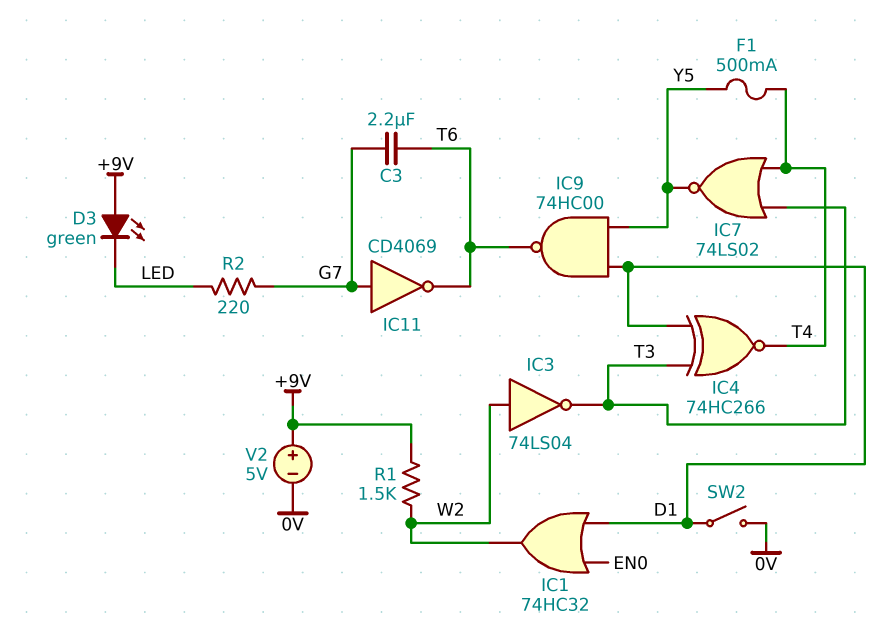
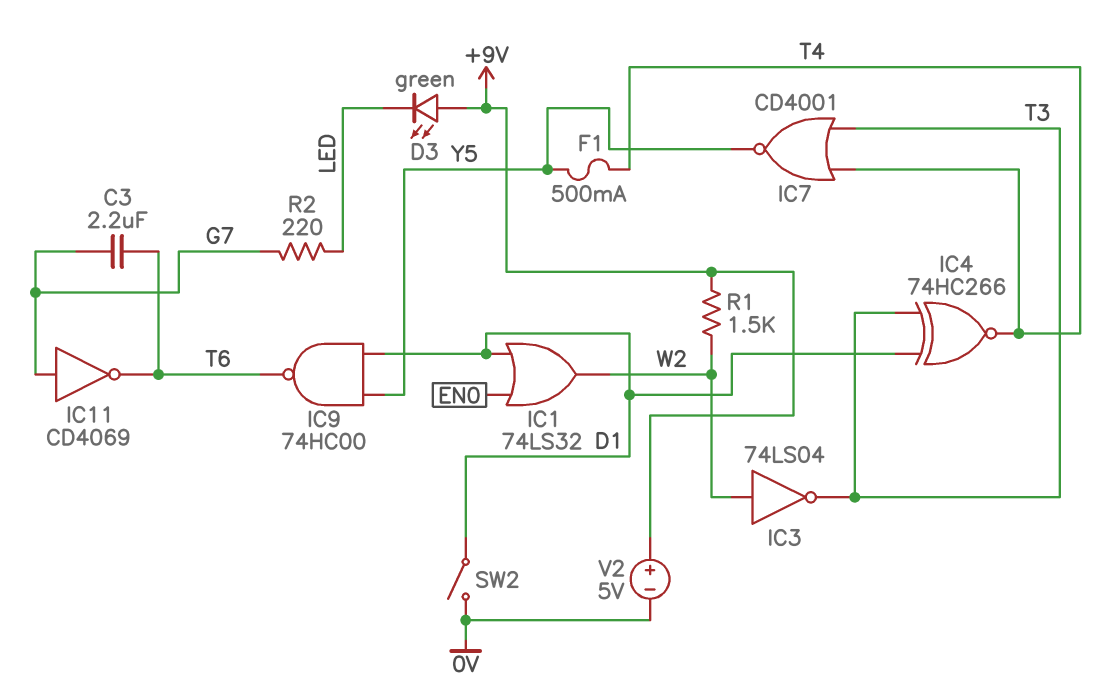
IC1: OR 74HC32 (in D1, in EN0, out W2) -> OR 74LS32 (in D1, in EN0, out W2)
IC7: NOR 74LS02 (in T3, in T4, out Y5) -> NOR CD4001 (in T3, in T4, out Y5)

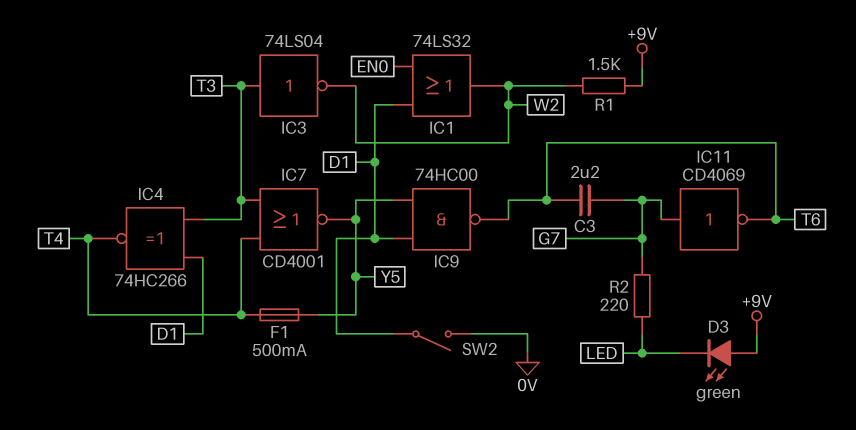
IC3: NOT 74LS04 (in W2, out T3) -> NOT 74LS04 (in T3, out W2)
V2: 5V (plus +9V, minus 0V) -> none

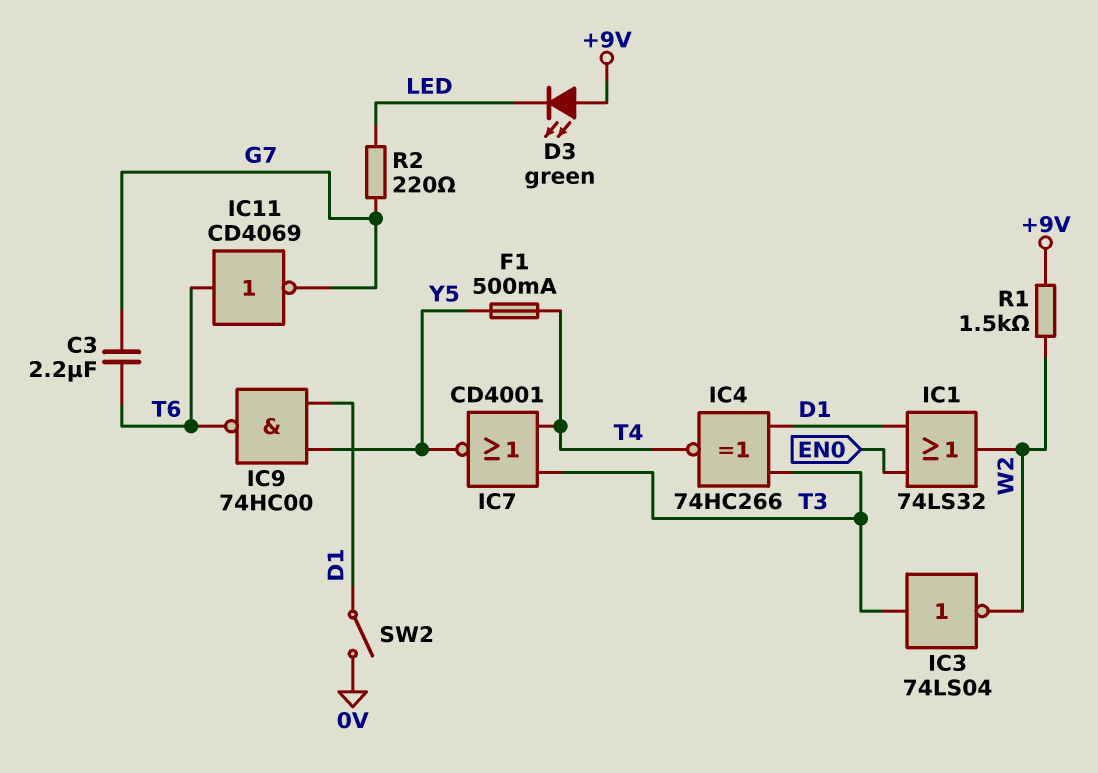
IC11: NOT CD4069 (in G7, out T6) -> NOT CD4069 (in T6, out G7)

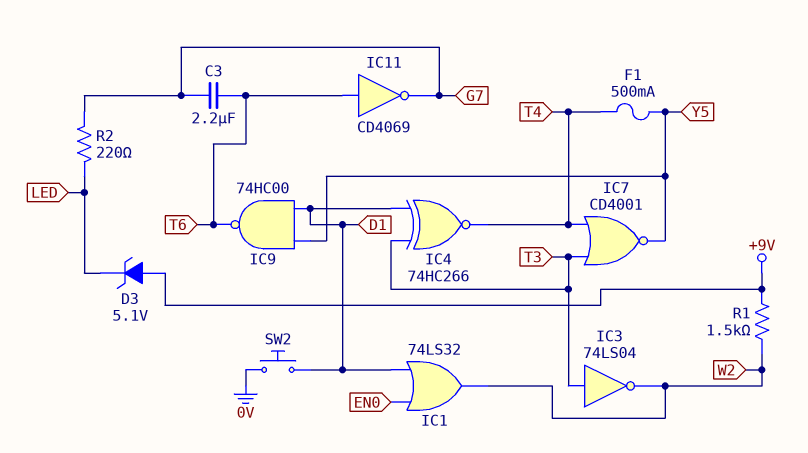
D3: LED green (A +9V, K LED) -> zener 5.1V (A +9V, K LED)
SW2: switch (0V, D1) -> button (0V, D1)

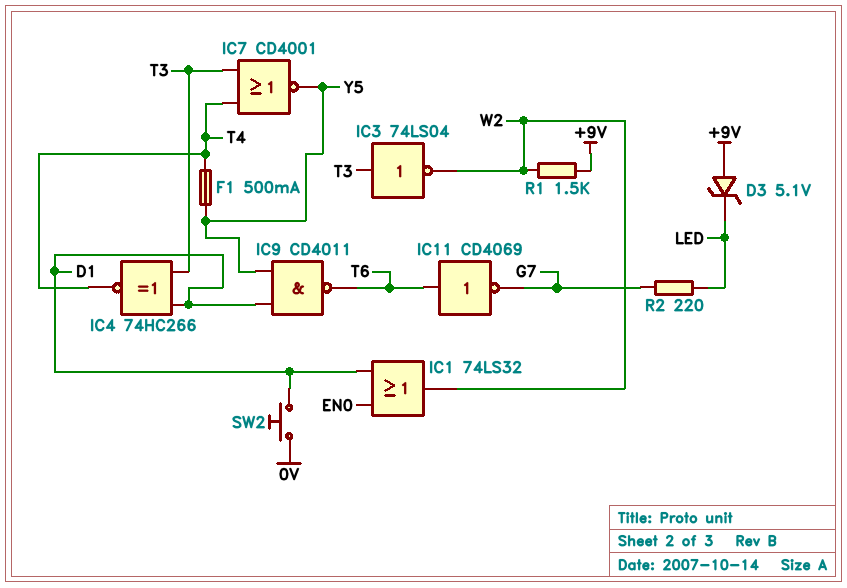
C3: 2.2uF (G7, T6) -> none
IC9: NAND 74HC00 (in D1, in Y5, out T6) -> NAND CD4011 (in D1, in Y5, out T6)

